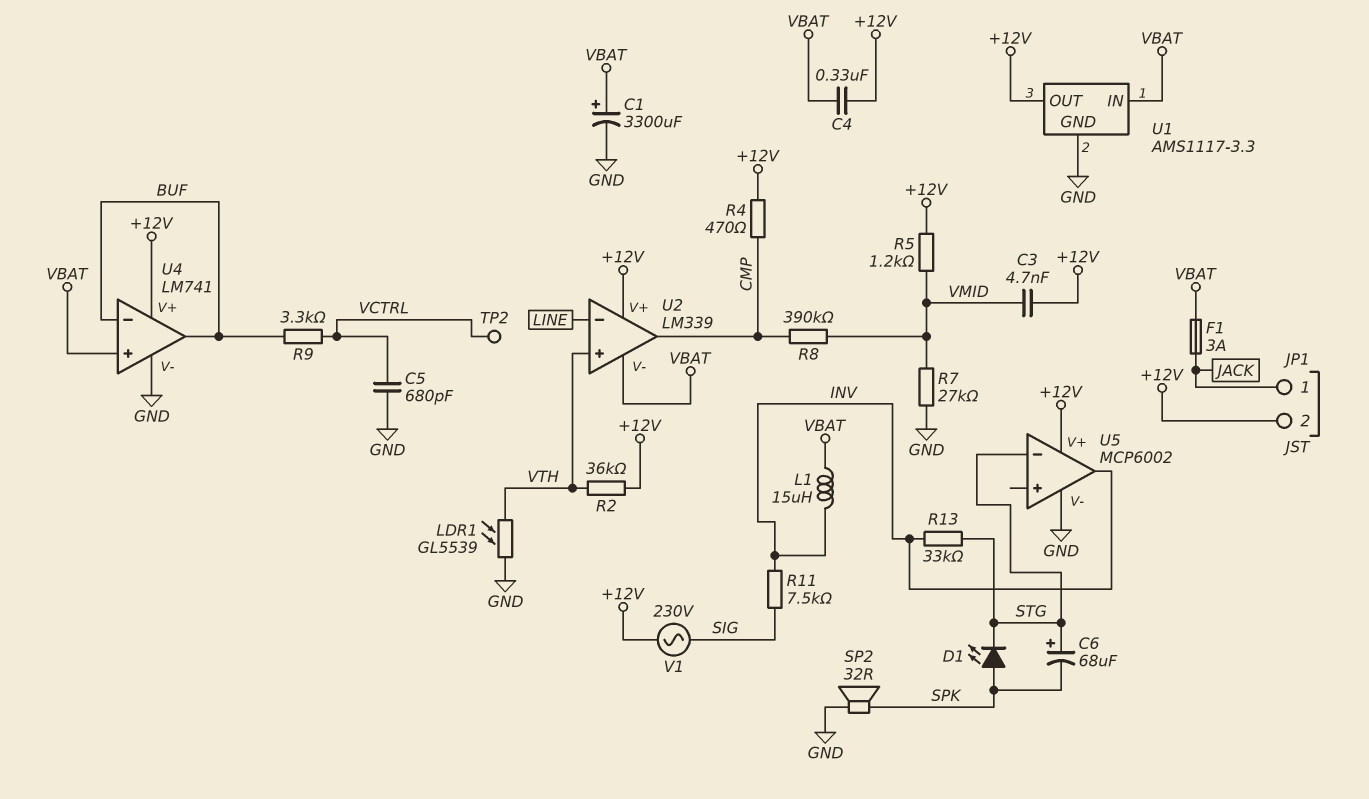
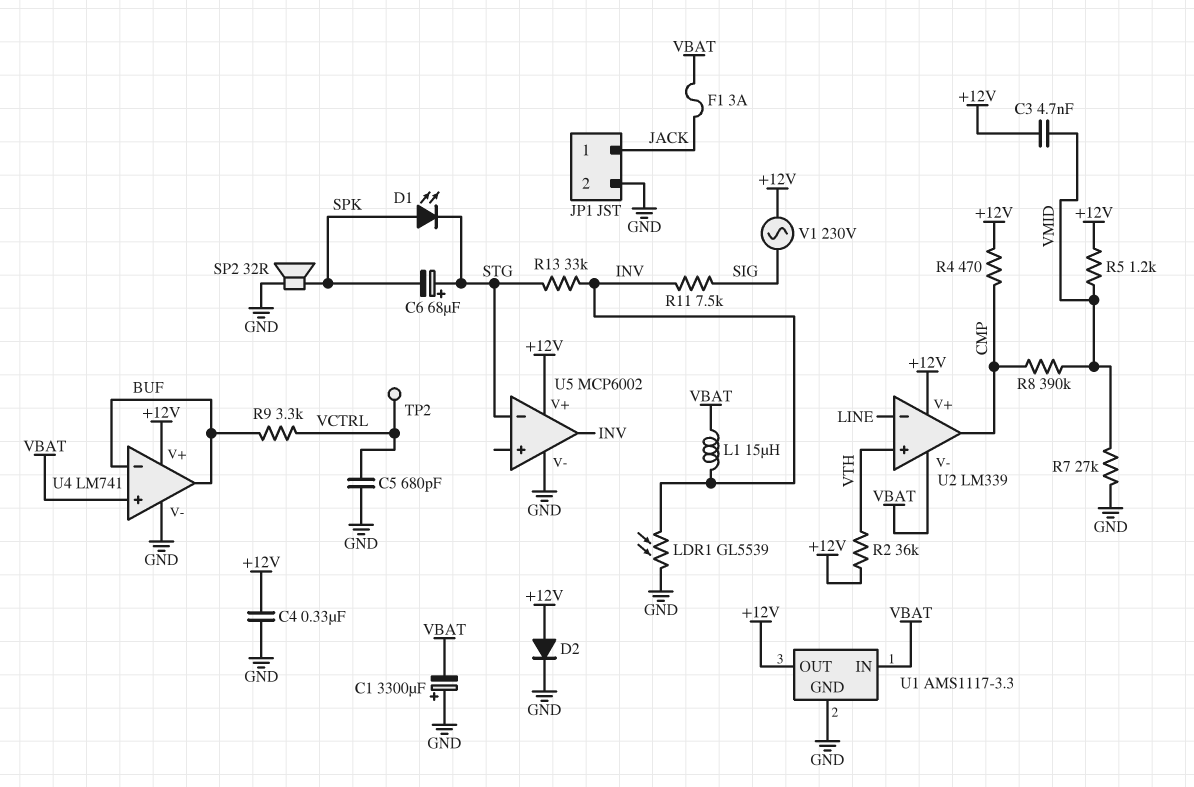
C1: 3300uF (plus VBAT, minus GND) -> 3300uF (plus GND, minus VBAT)
C4: 330nF (+12V, VBAT) -> 330nF (+12V, GND)
D2: none -> diode (A +12V, K GND)
JP1 pin 2: +12V -> GND
LDR1: GL5539 (GND, VTH) -> GL5539 (GND, INV)

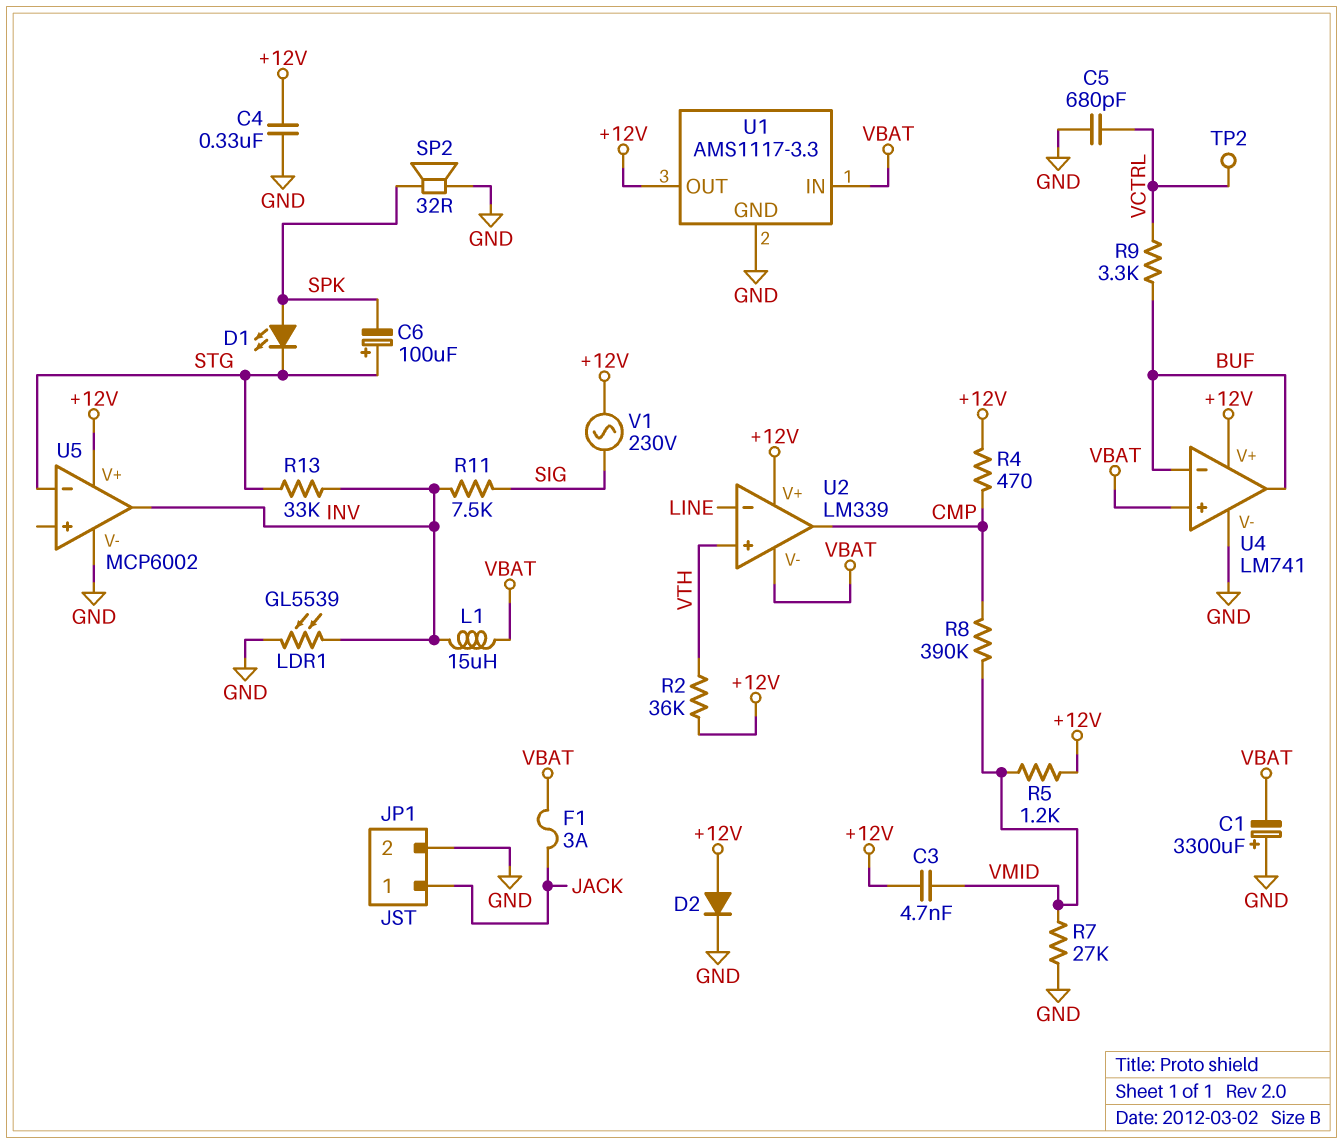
C6: 68uF (plus STG, minus SPK) -> 100uF (plus STG, minus SPK)

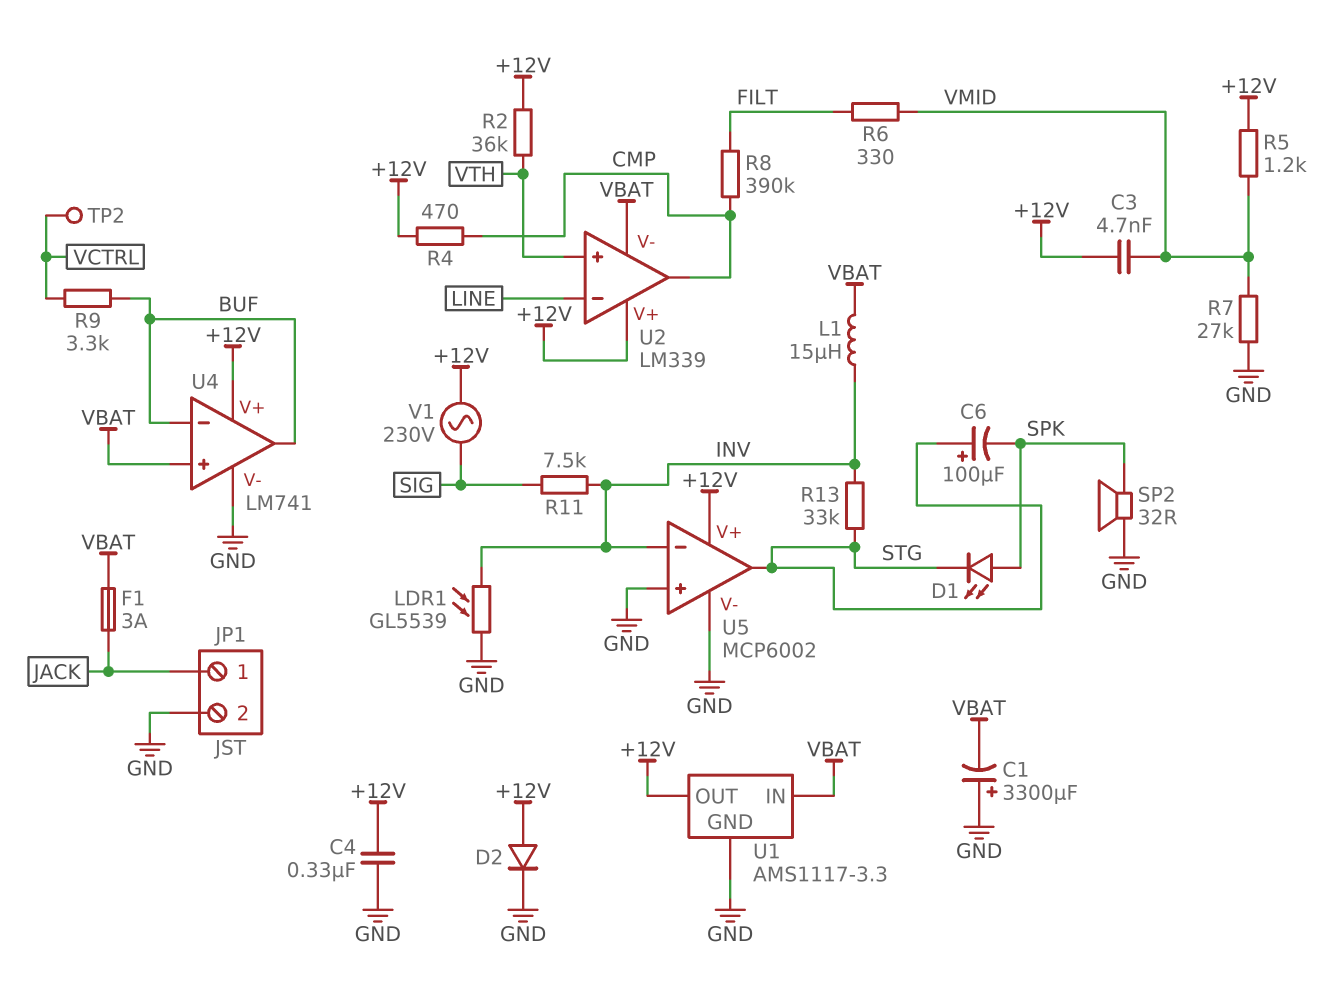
C5: 680pF (GND, VCTRL) -> none
R6: none -> 330 (FILT, VMID)
R8: 390k (CMP, VMID) -> 390k (CMP, FILT)
U5 pin in+: none -> GND
U5 pin in-: STG -> INV
U5 pin out: INV -> STG

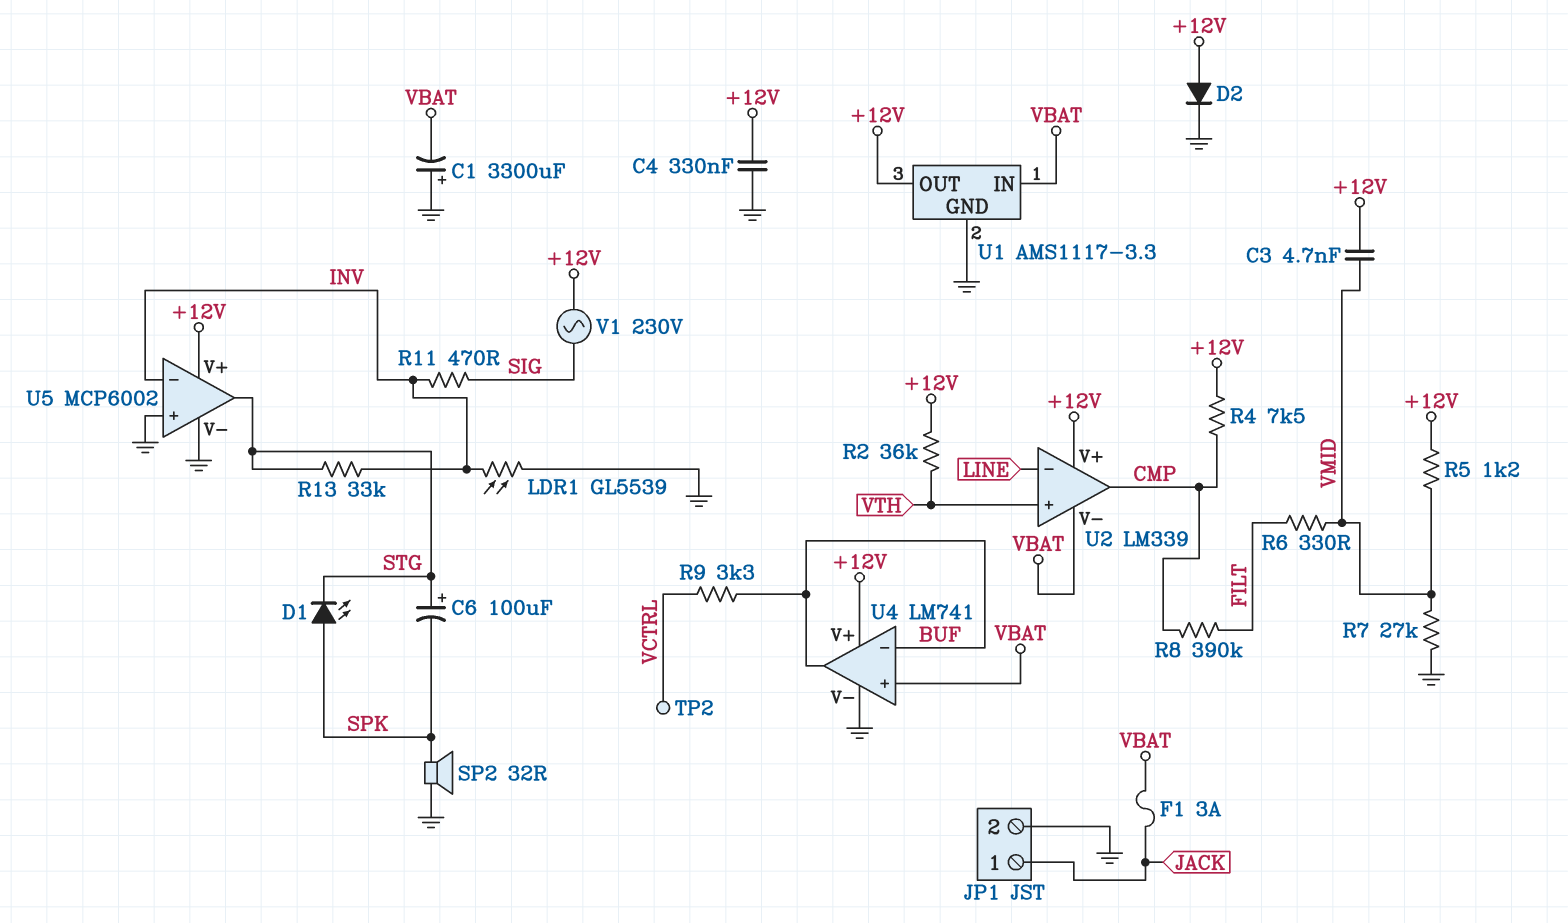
L1: 15uH (INV, VBAT) -> none
R4: 470 (+12V, CMP) -> 7.5k (+12V, CMP)
R11: 7.5k (INV, SIG) -> 470 (INV, SIG)

